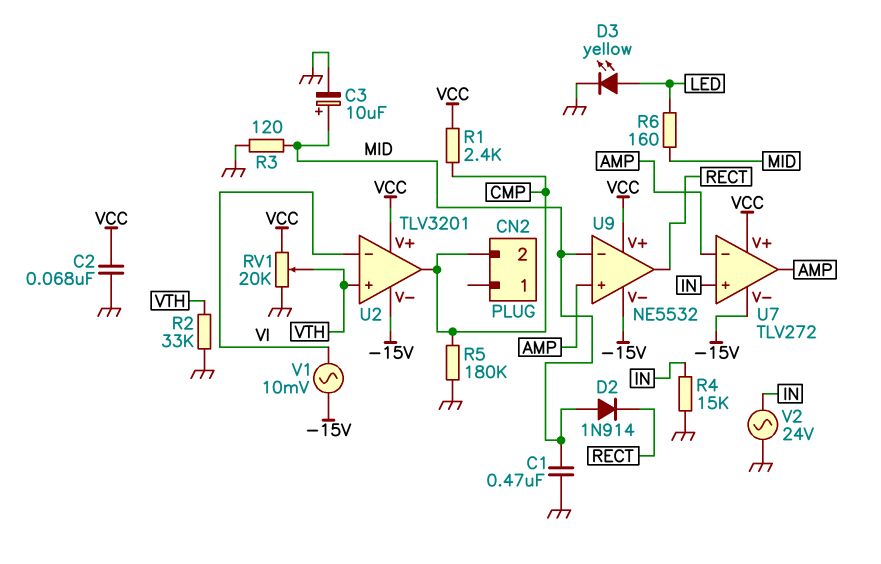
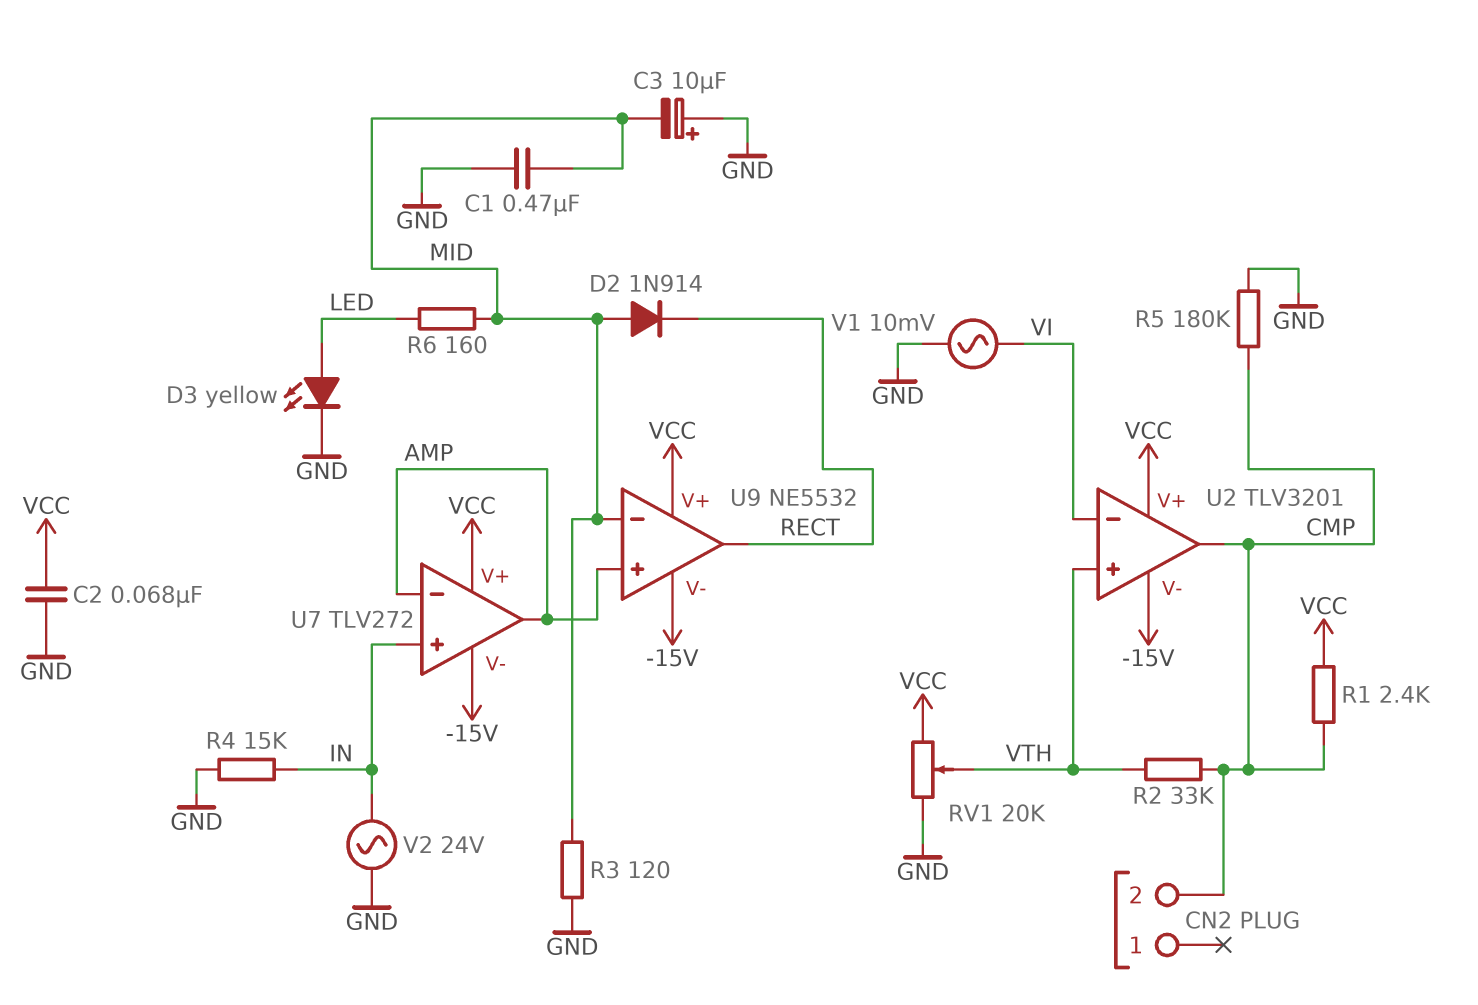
C3: 10uF (plus MID, minus GND) -> 10uF (plus GND, minus MID)
R2: 33k (GND, VTH) -> 33k (CMP, VTH)
V1: AC 10mV (-15V, VI) -> AC 10mV (GND, VI)

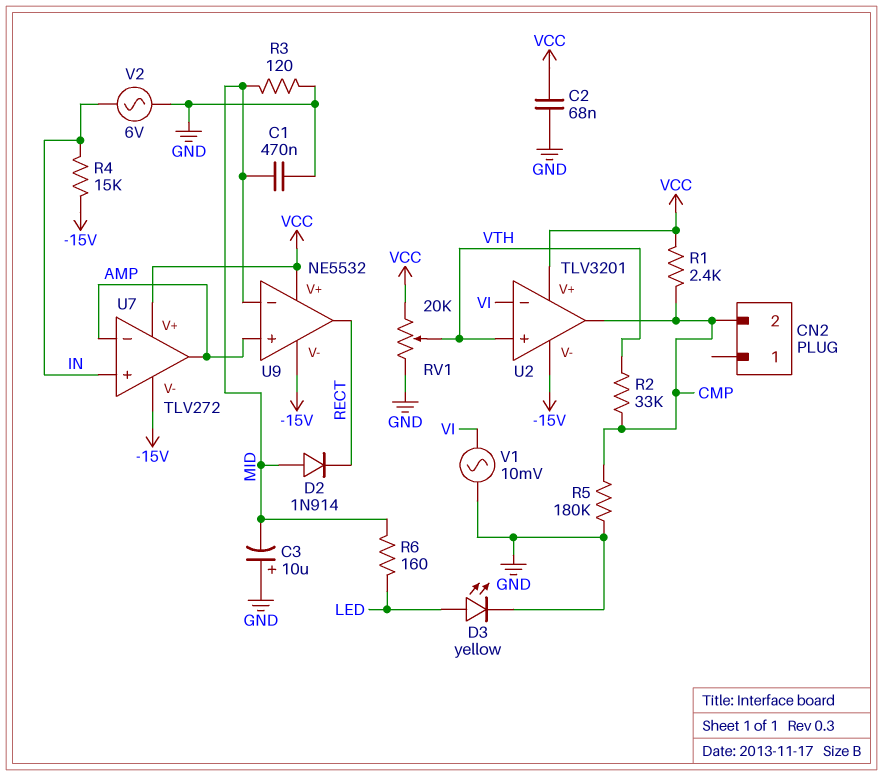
R4: 15k (GND, IN) -> 15k (-15V, IN)
V2: AC 24V (GND, IN) -> AC 6V (GND, IN)

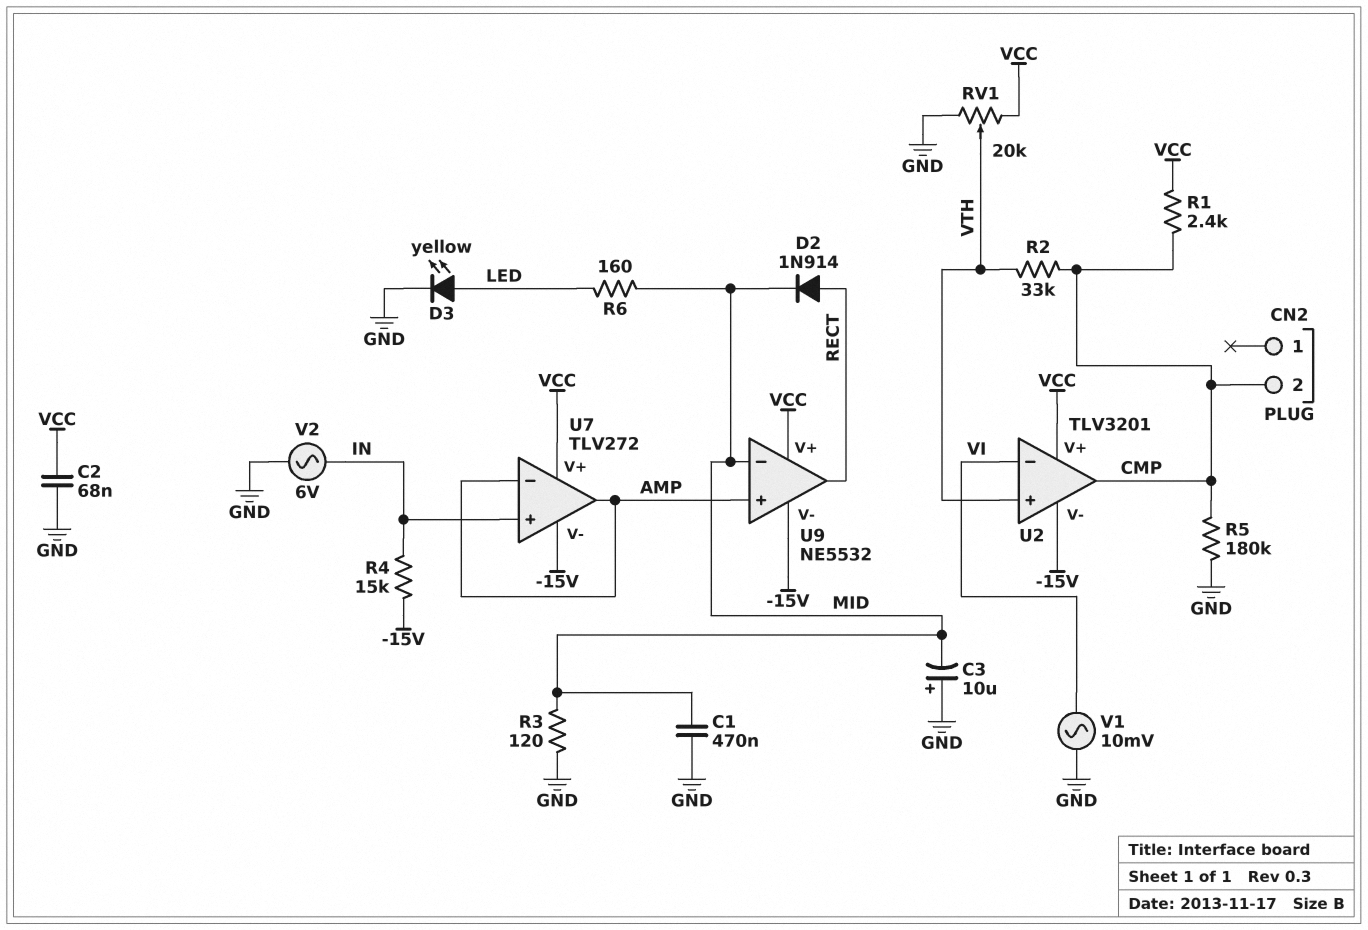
D2: diode 1N914 (A MID, K RECT) -> diode 1N914 (A RECT, K MID)

